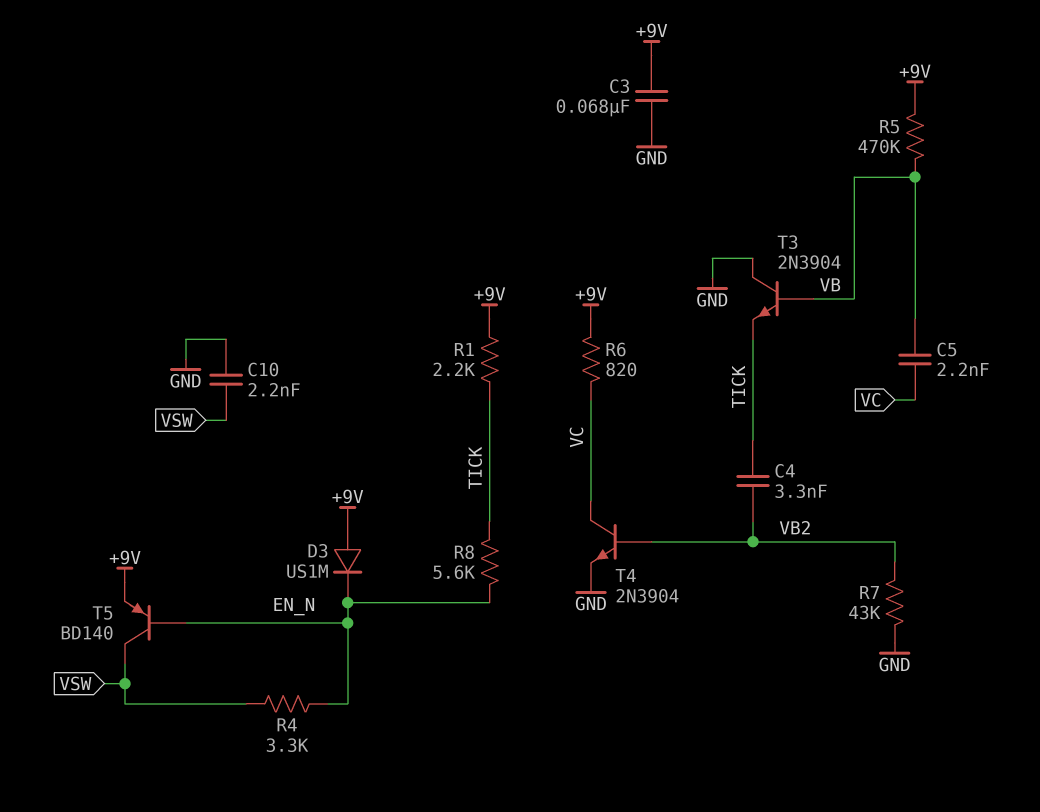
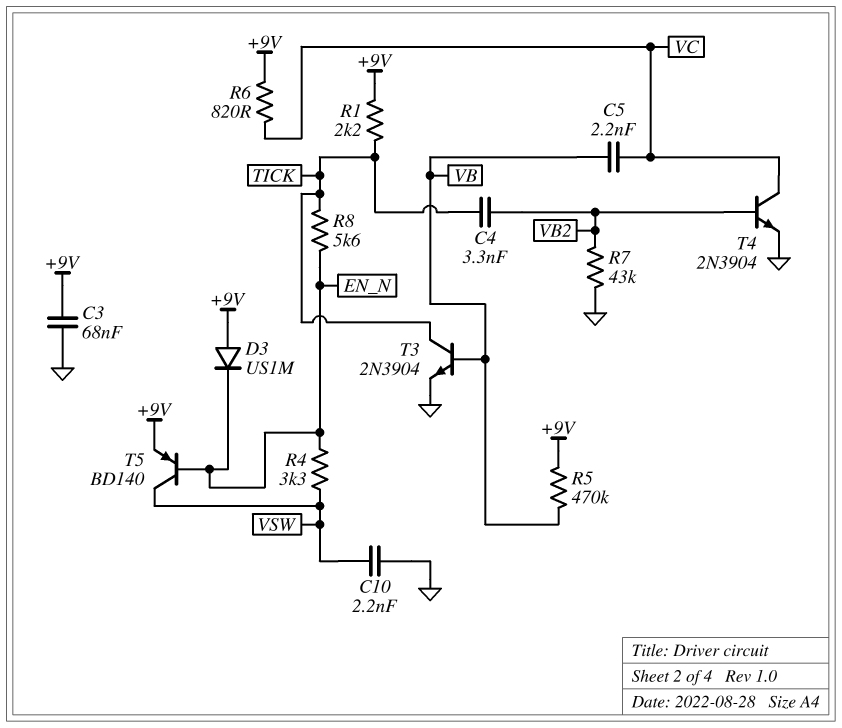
T3: NPN 2N3904 (B VB, C GND, E TICK) -> NPN 2N3904 (B VB, C TICK, E GND)

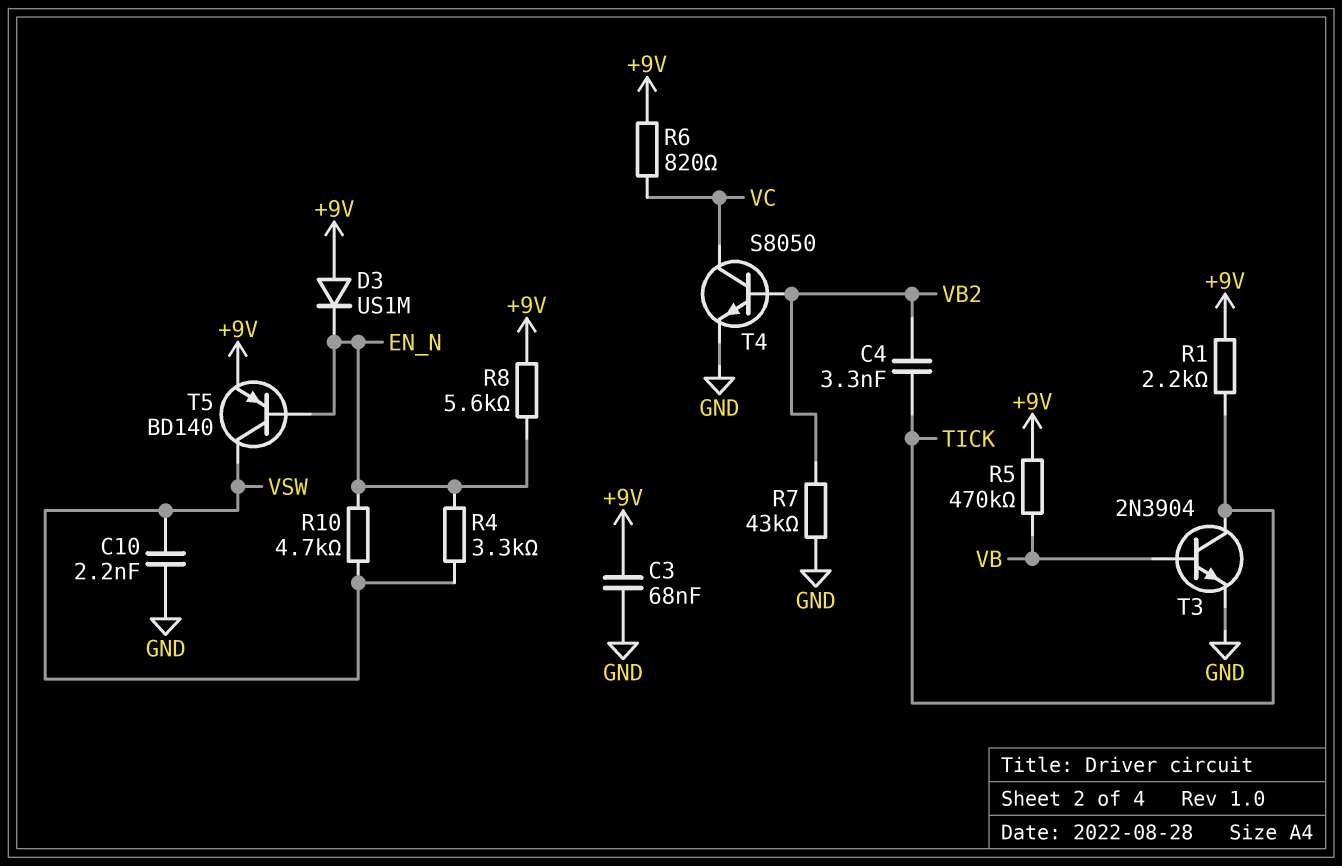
C5: 2.2nF (VB, VC) -> none
R8: 5.6k (EN_N, TICK) -> 5.6k (+9V, EN_N)
R10: none -> 4.7k (EN_N, VSW)
T4: NPN 2N3904 (B VB2, C VC, E GND) -> NPN S8050 (B VB2, C VC, E GND)

